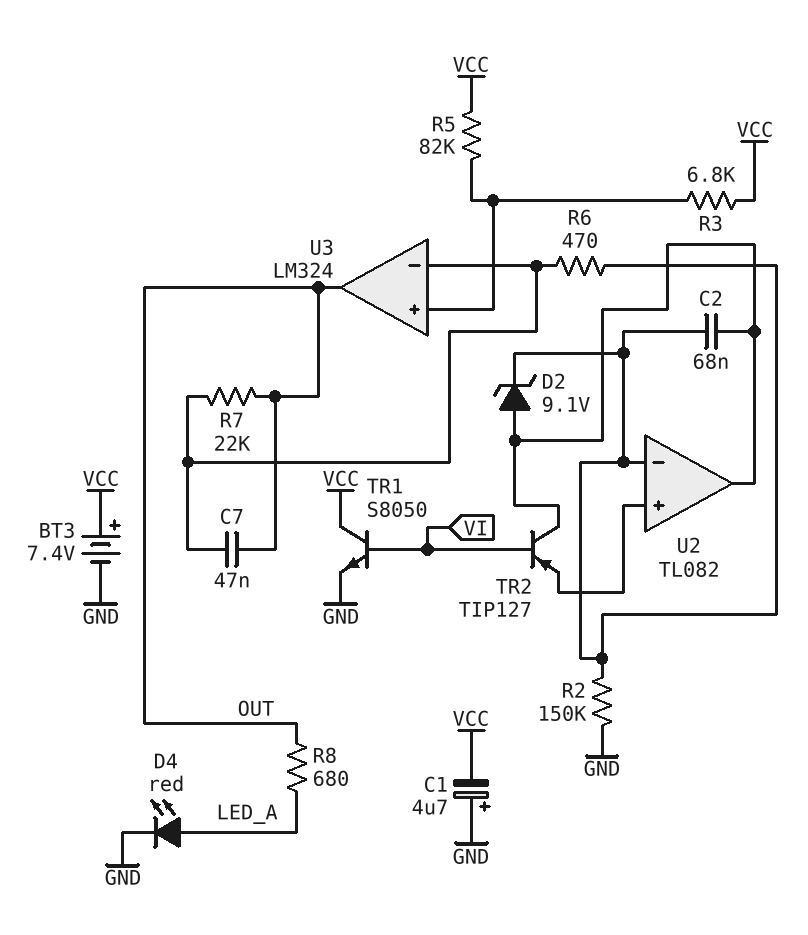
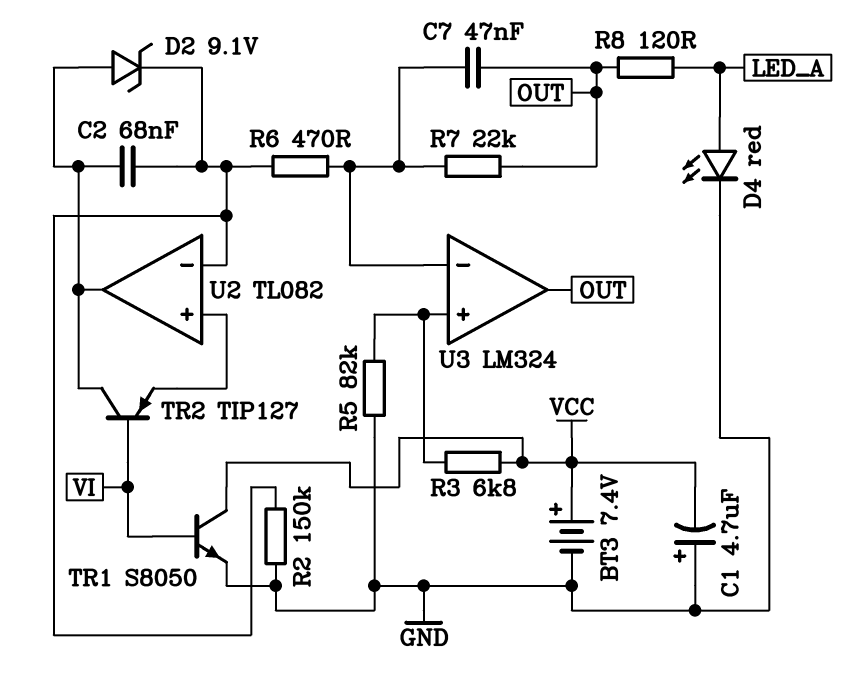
R5: 82k (U3/in+, VCC) -> 82k (GND, U3/in+)
R8: 680 (LED_A, OUT) -> 120 (LED_A, OUT)

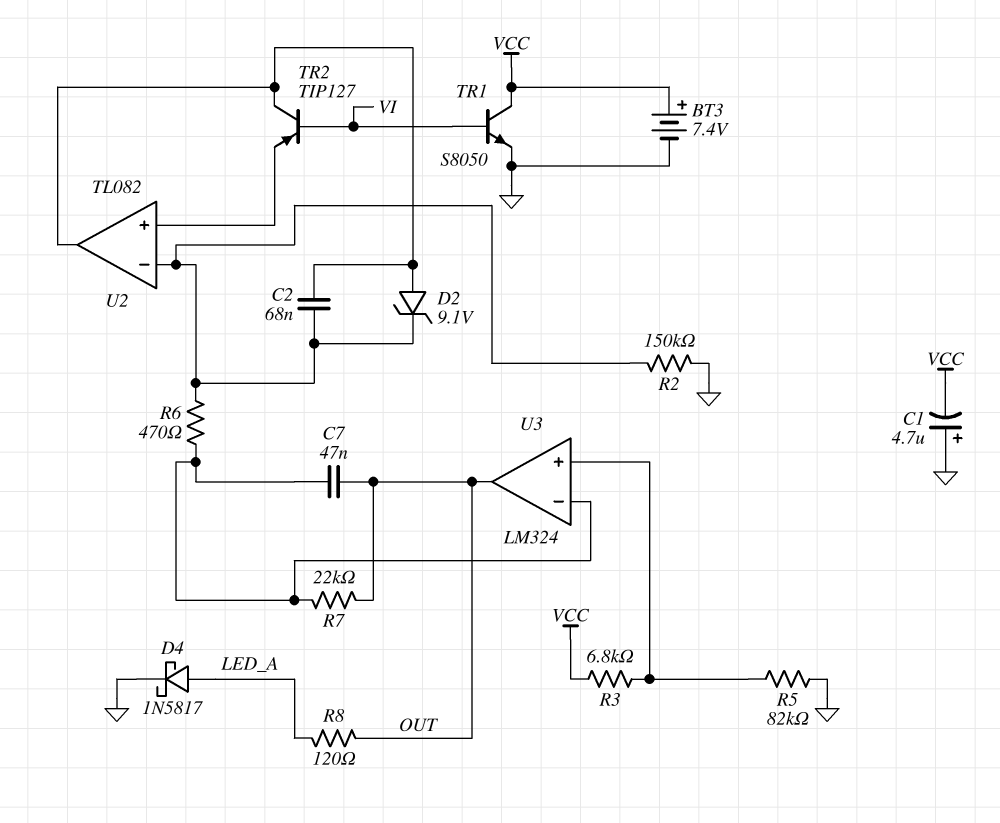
D4: LED red (A LED_A, K GND) -> schottky 1N5817 (A LED_A, K GND)

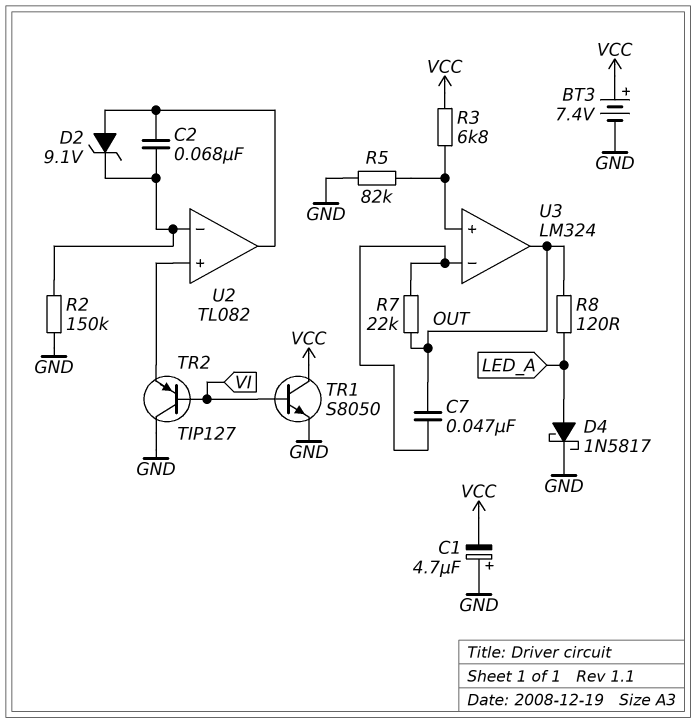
R6: 470 (U2/in-, U3/in-) -> none
TR2: PNP TIP127 (B VI, C U2/out, E U2/in+) -> PNP TIP127 (B VI, C GND, E U2/in+)

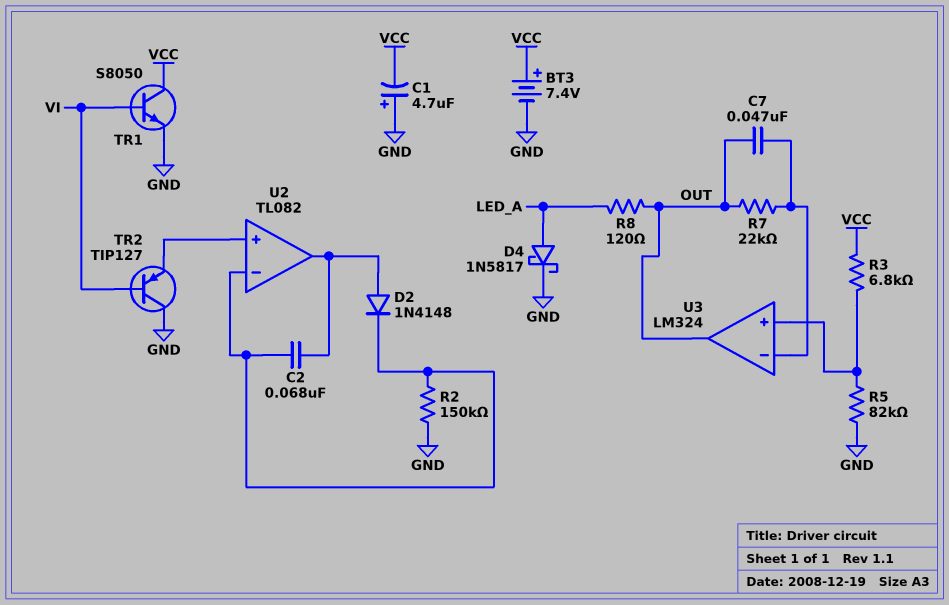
D2: zener 9.1V (A U2/out, K U2/in-) -> diode 1N4148 (A U2/out, K U2/in-)

